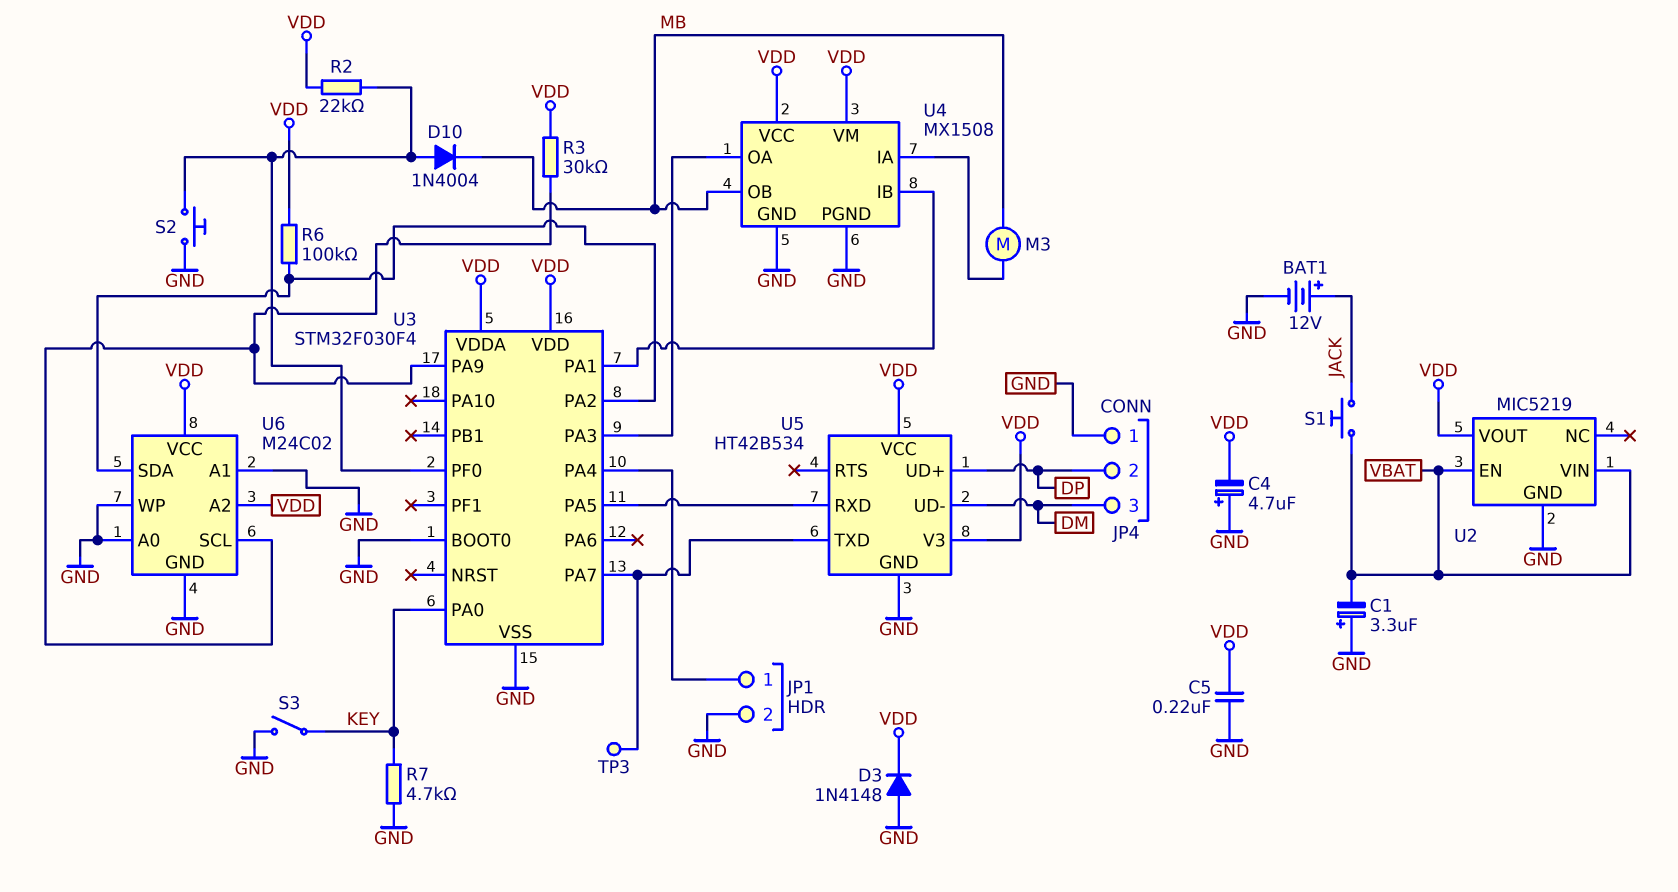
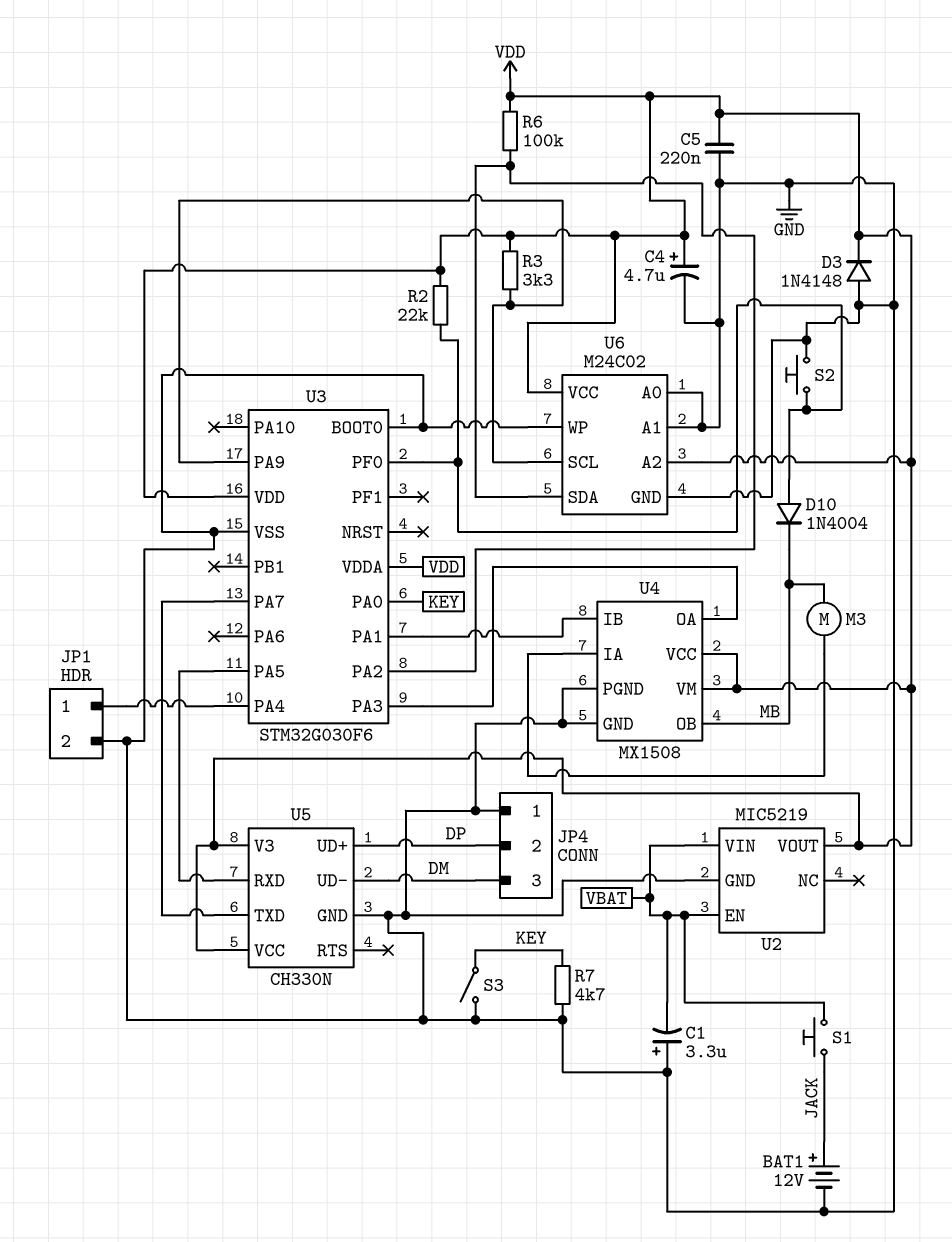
C4: 4.7uF (plus GND, minus VDD) -> 4.7uF (plus VDD, minus GND)
R3: 30k (U3/PA9, VDD) -> 3.3k (U3/PA9, VDD)
TP3: test point (U3/PA7) -> none
U3: STM32F030F4 -> STM32G030F6
U5: HT42B534 -> CH330N

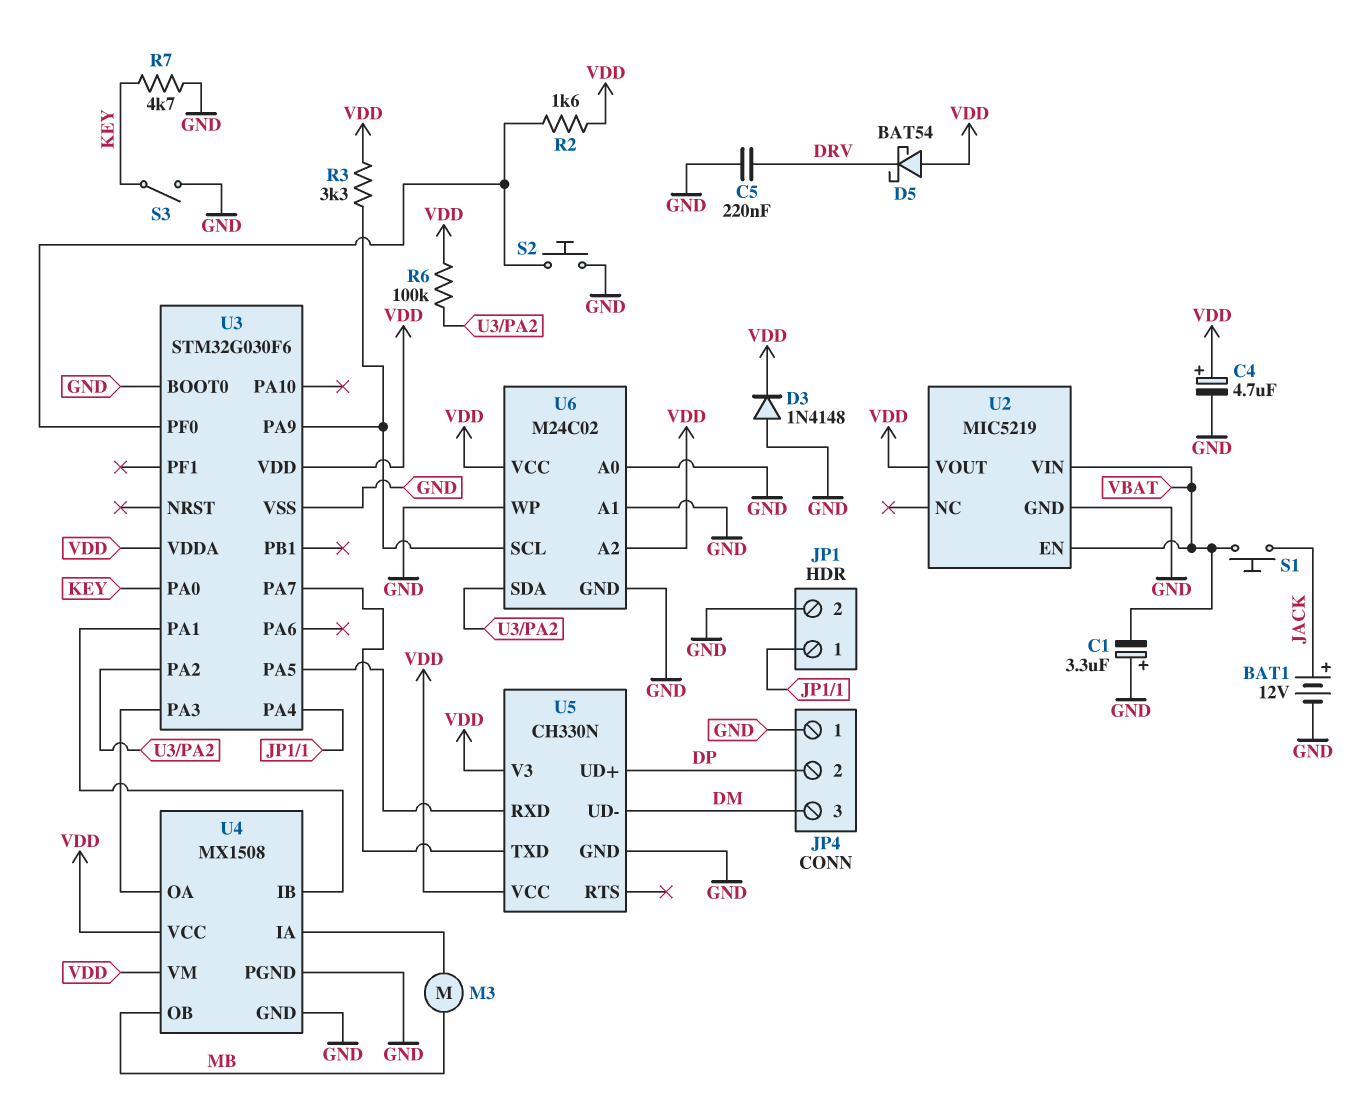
C5: 220nF (GND, VDD) -> 220nF (DRV, GND)
D5: none -> schottky BAT54 (A VDD, K DRV)
D10: diode 1N4004 (A U3/PF0, K MB) -> none
R2: 22k (U3/PF0, VDD) -> 1.6k (U3/PF0, VDD)

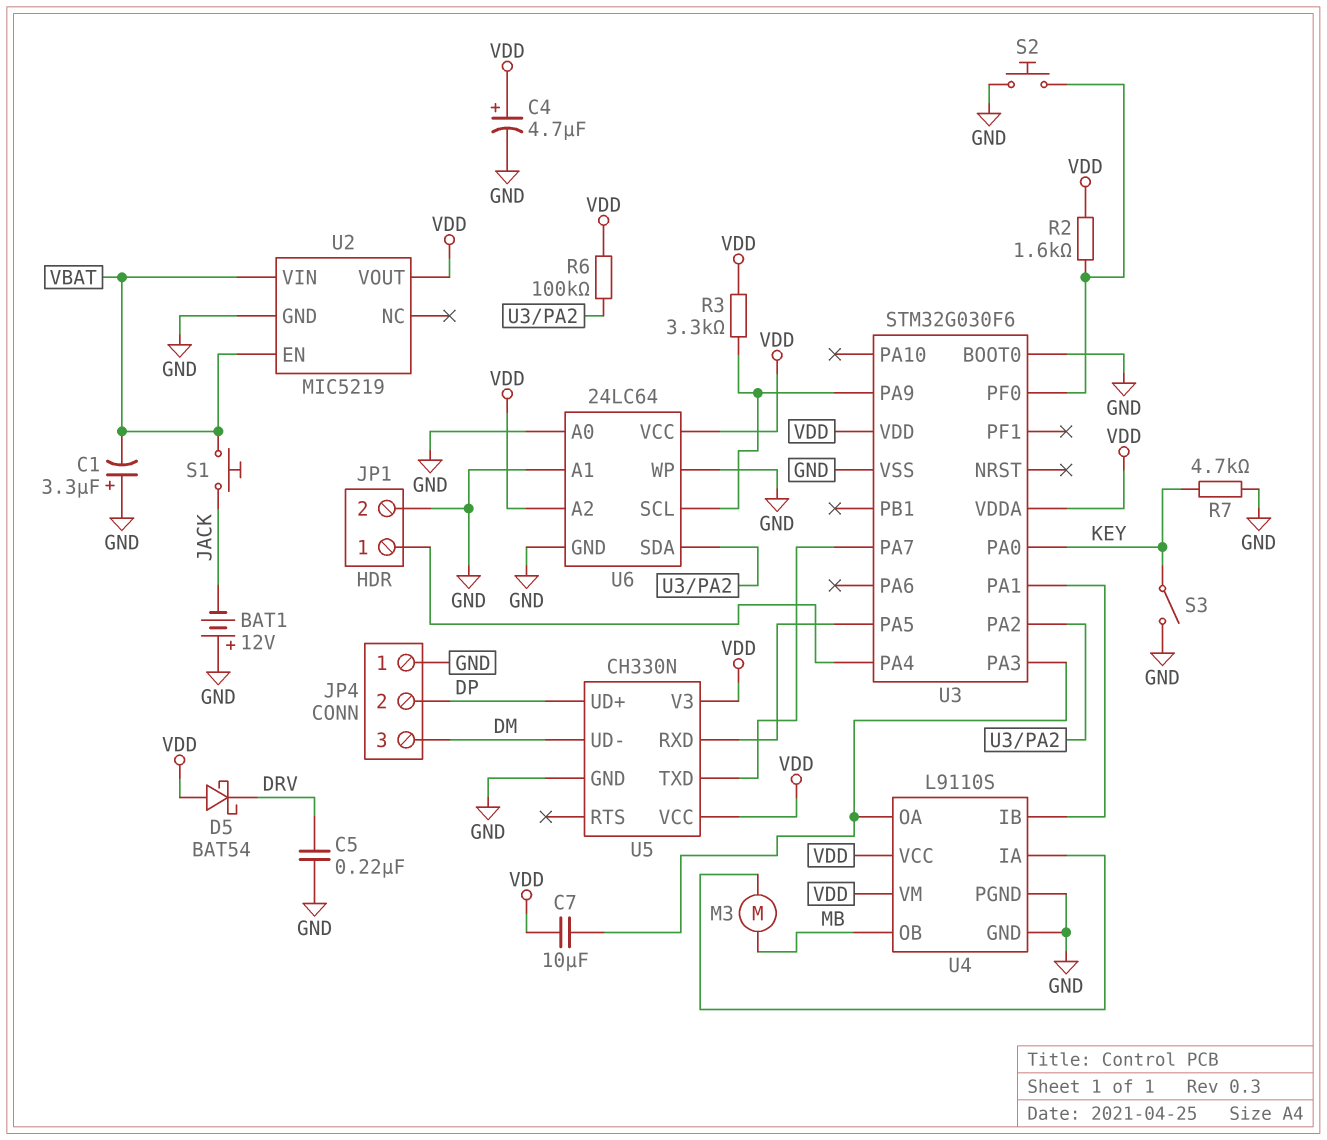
BAT1: 12V (plus JACK, minus GND) -> 12V (plus GND, minus JACK)
C7: none -> 10uF (U3/PA3, VDD)
D3: diode 1N4148 (A GND, K VDD) -> none
U4: MX1508 -> L9110S
U6: M24C02 -> 24LC64

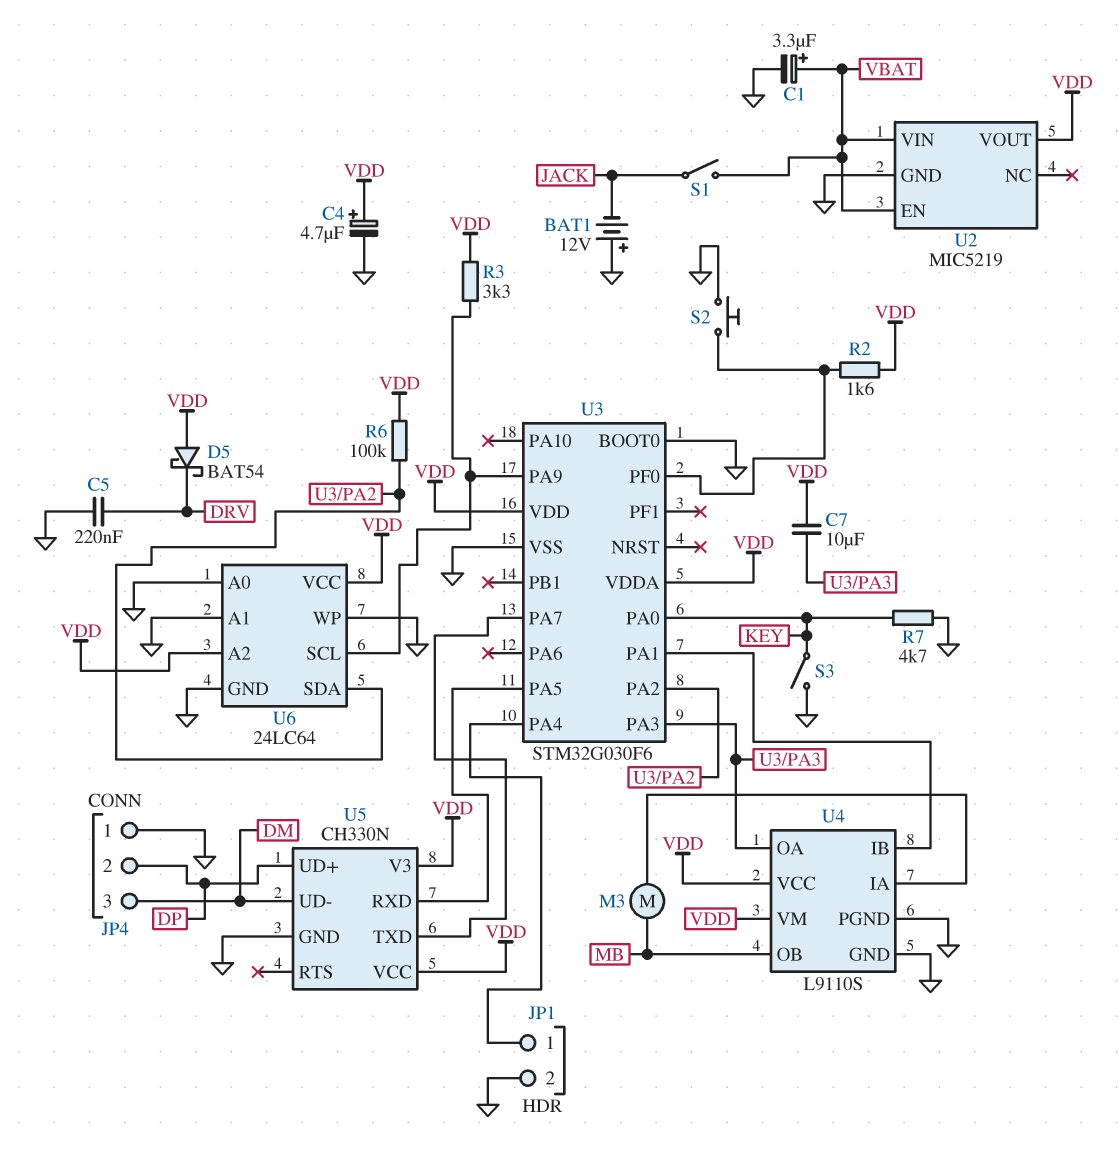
C1: 3.3uF (plus GND, minus VBAT) -> 3.3uF (plus VBAT, minus GND)
S1: button (JACK, VBAT) -> switch (JACK, VBAT)

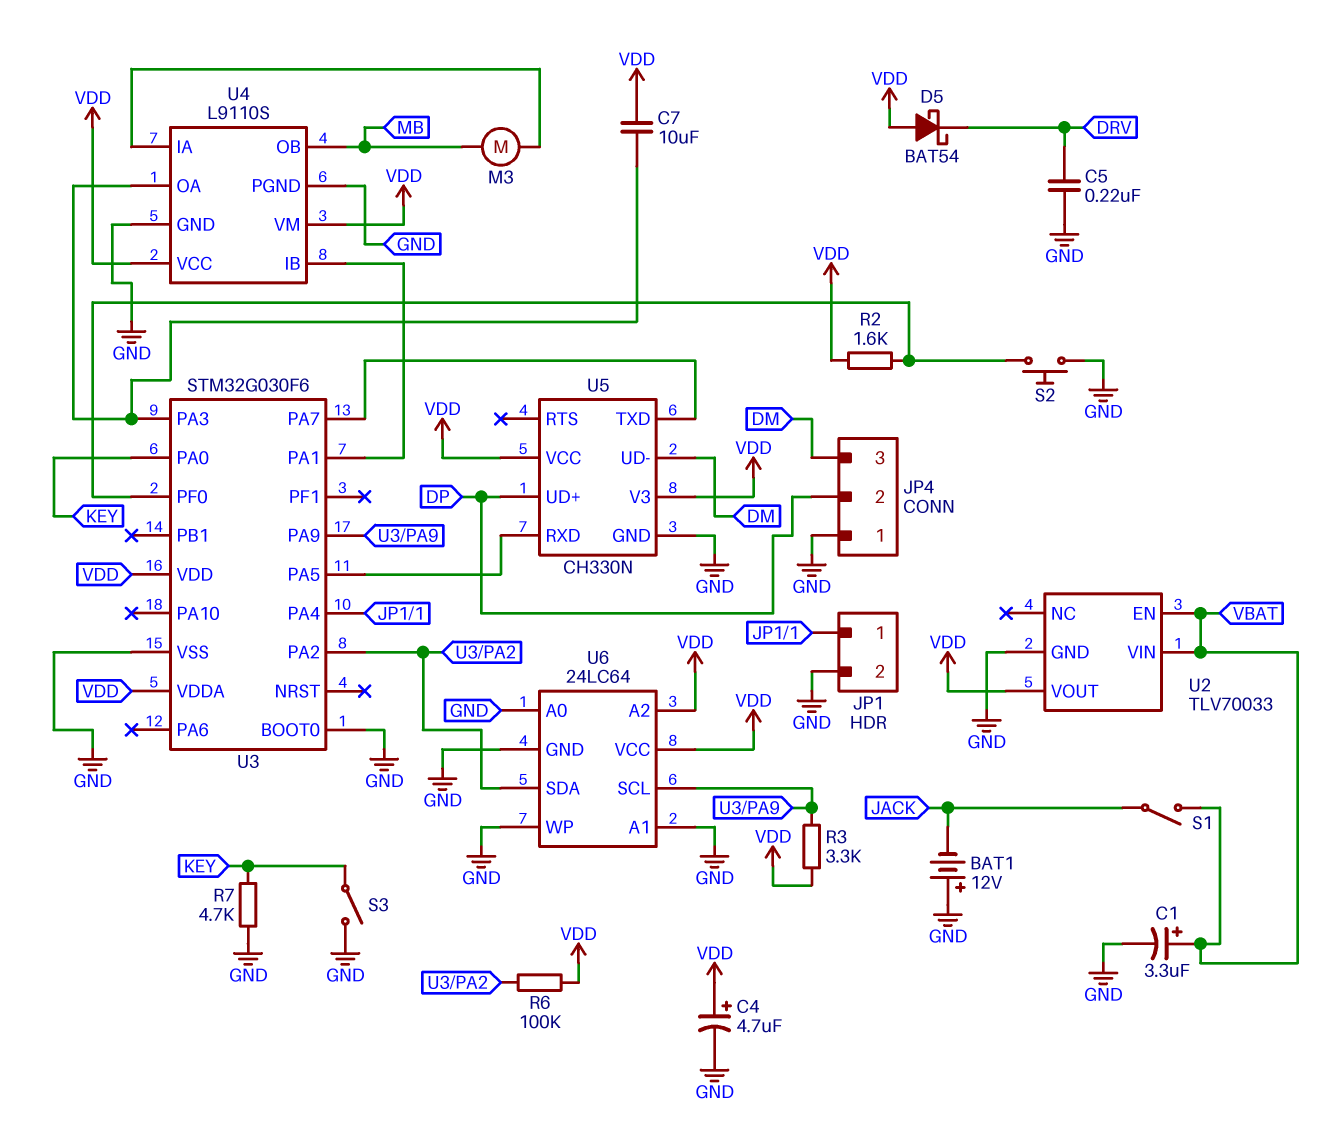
U2: MIC5219 -> TLV70033

